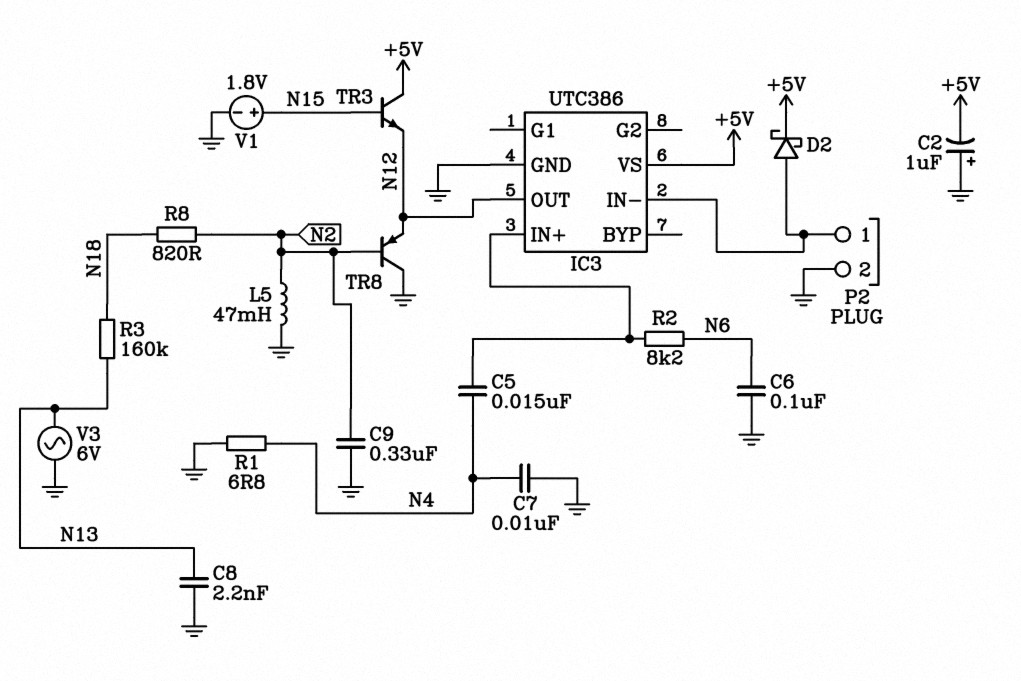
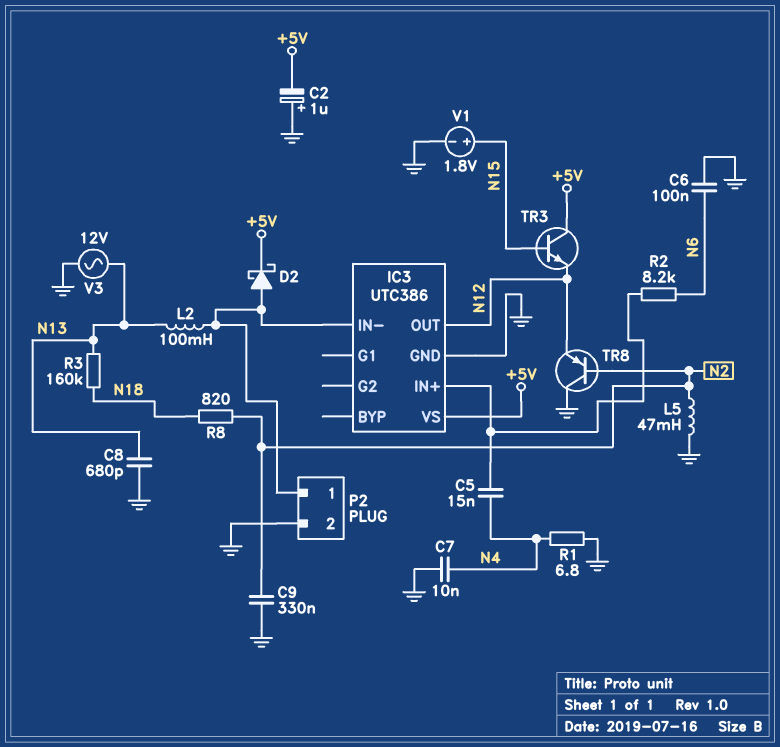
C8: 2.2nF (GND, N13) -> 680pF (GND, N13)
L2: none -> 100mH (IC3/IN-, N13)
V3: AC 6V (GND, N13) -> AC 12V (GND, N13)

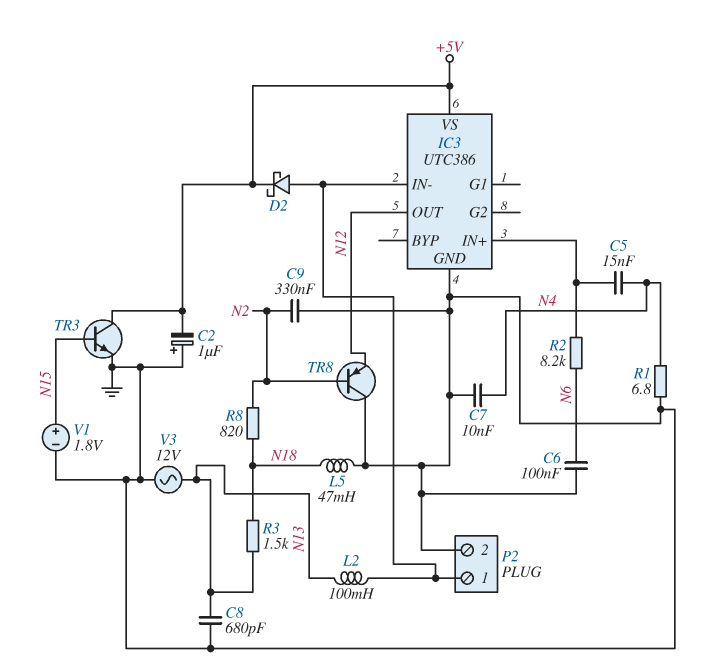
L5: 47mH (GND, N2) -> 47mH (GND, N18)
R3: 160k (N13, N18) -> 1.5k (N13, N18)
TR3: NPN (B N15, C +5V, E N12) -> NPN (B N15, C +5V, E GND)

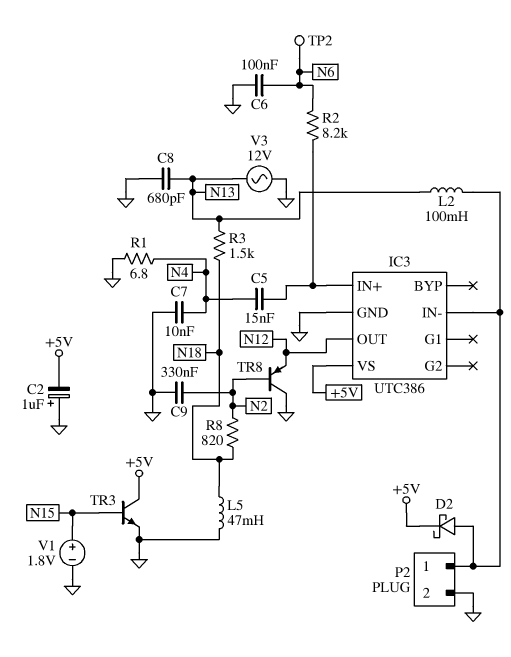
TP2: none -> test point (N6)

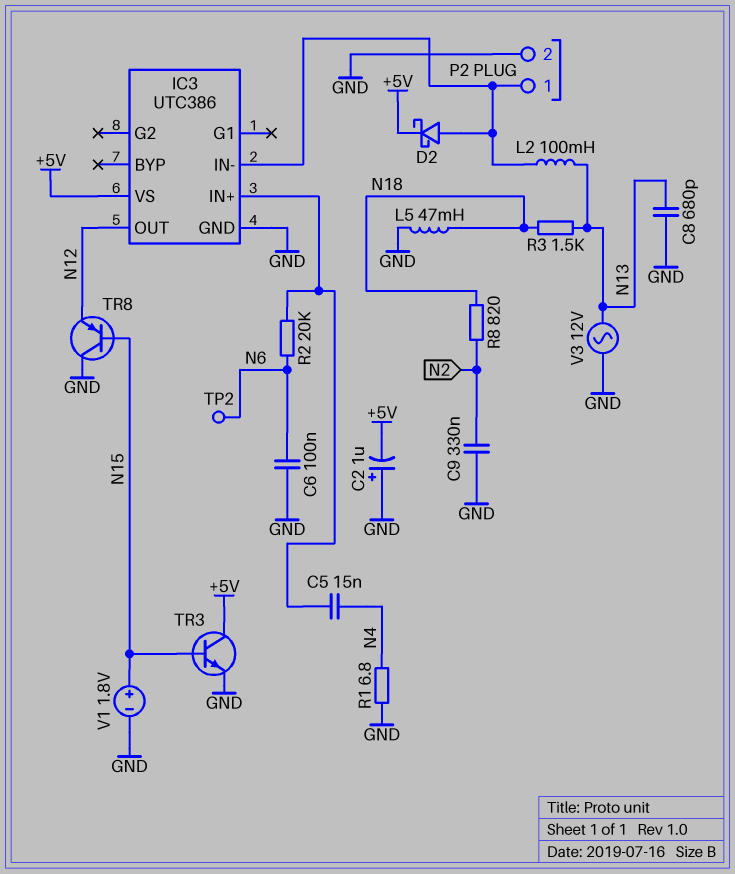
C7: 10nF (GND, N4) -> none
R2: 8.2k (IC3/IN+, N6) -> 20k (IC3/IN+, N6)
TR8: PNP (B N2, C GND, E N12) -> PNP (B N15, C GND, E N12)

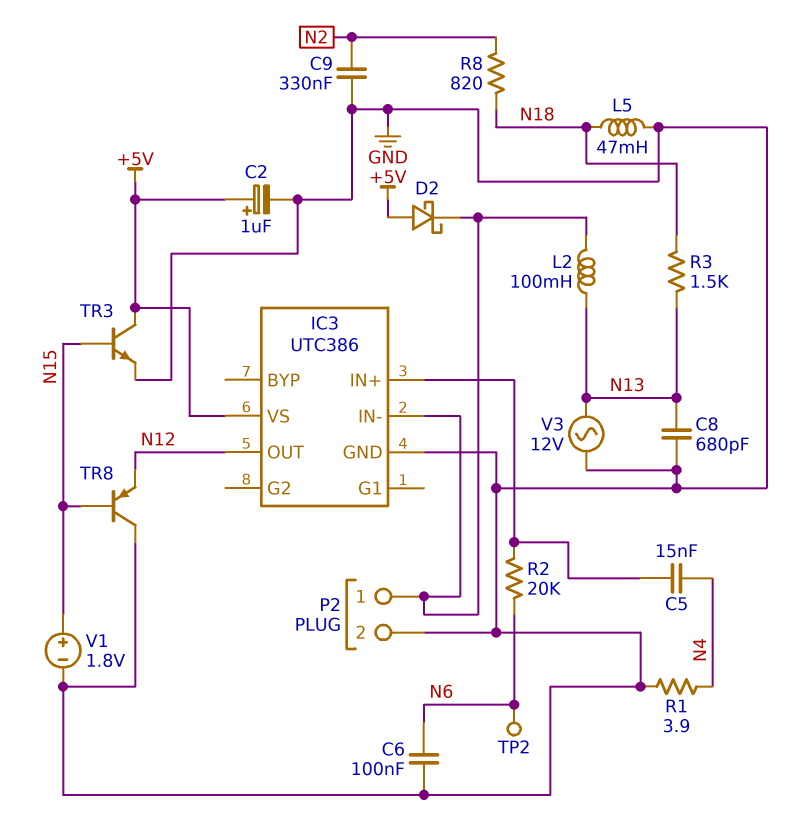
C2: 1uF (plus GND, minus +5V) -> 1uF (plus +5V, minus GND)
D2: schottky (A IC3/IN-, K +5V) -> schottky (A +5V, K IC3/IN-)
R1: 6.8 (GND, N4) -> 3.9 (GND, N4)

